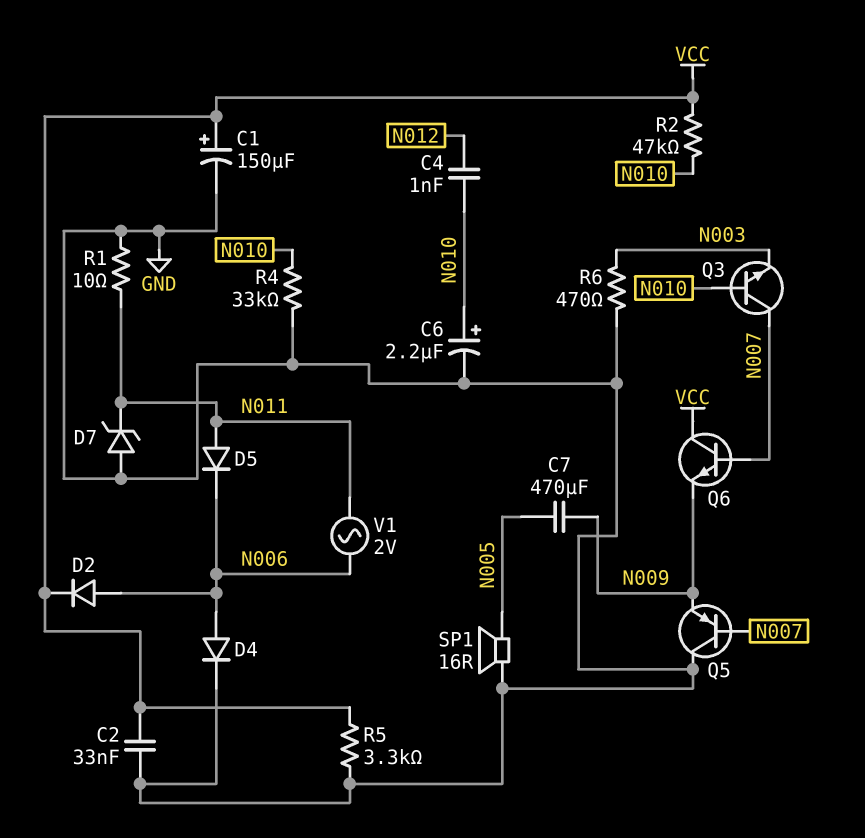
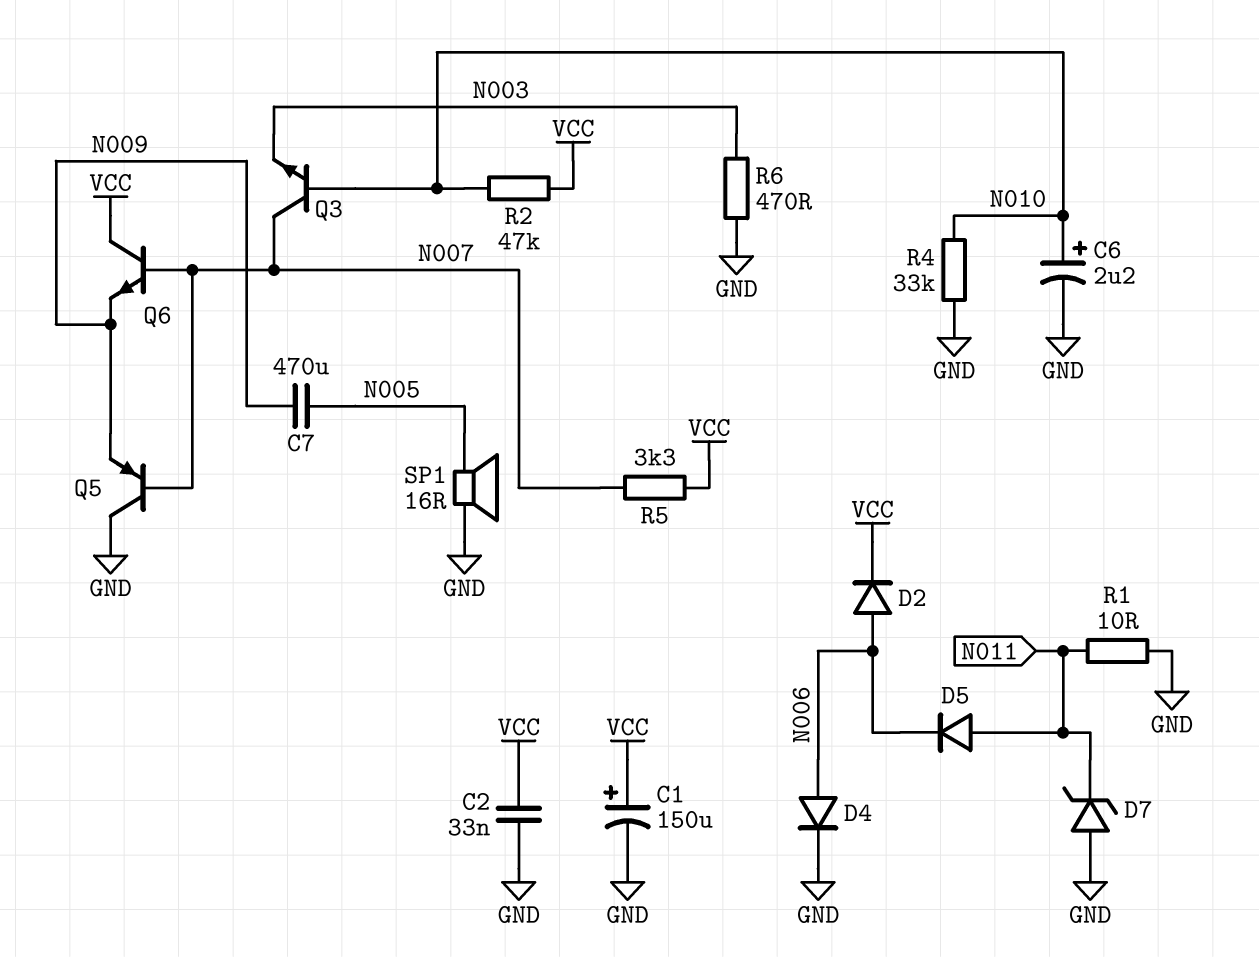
C4: 1nF (N010, N012) -> none
R5: 3.3k (GND, VCC) -> 3.3k (N007, VCC)
V1: AC 2V (N006, N011) -> none

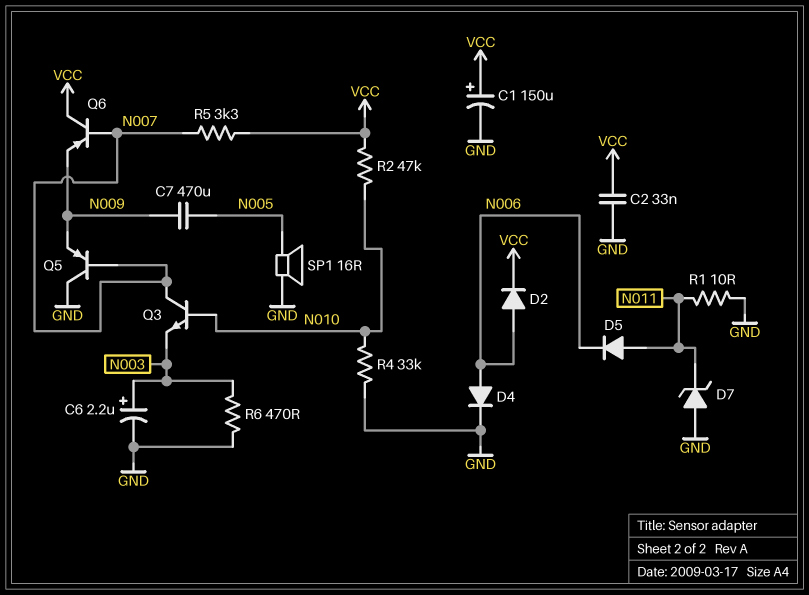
C6: 2.2uF (plus N010, minus GND) -> 2.2uF (plus N003, minus GND)
Q6: NPN (B N007, C VCC, E N009) -> PNP (B N007, C VCC, E N009)

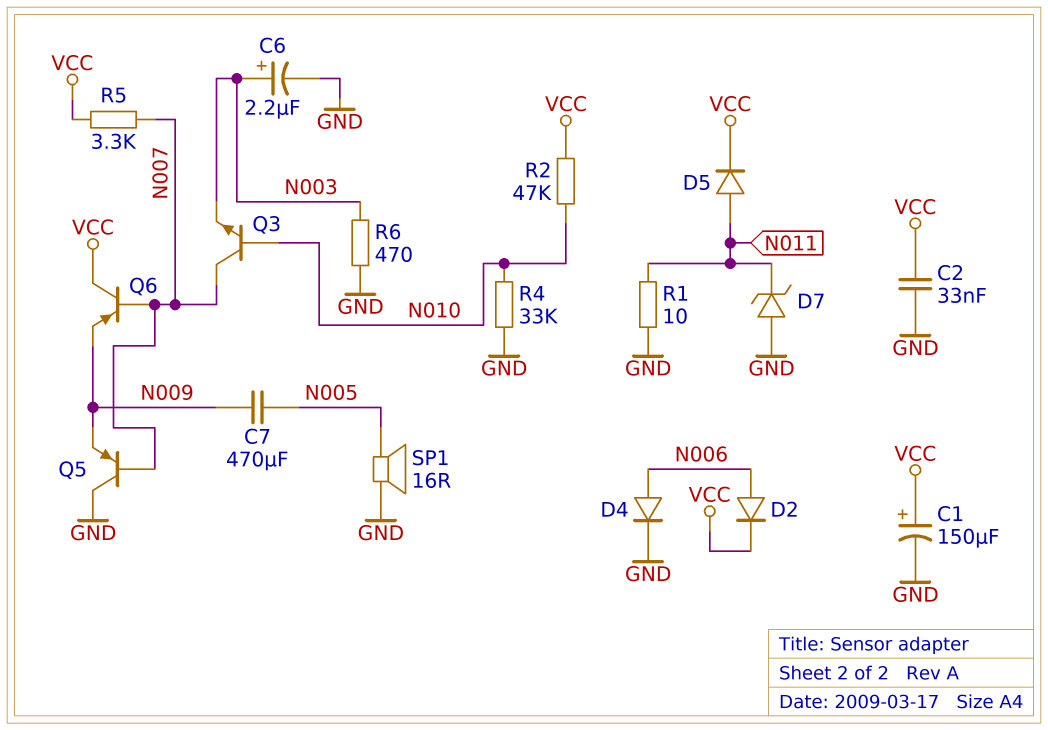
D5: diode (A N011, K N006) -> diode (A N011, K VCC)

